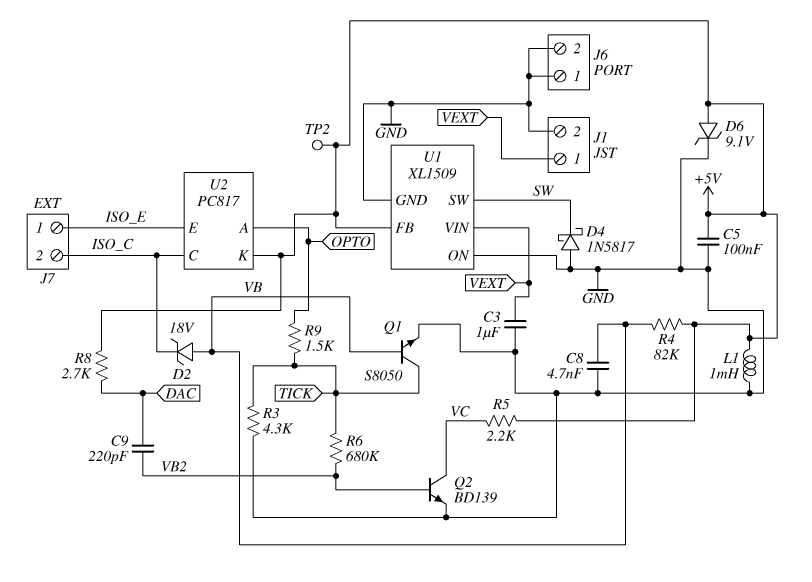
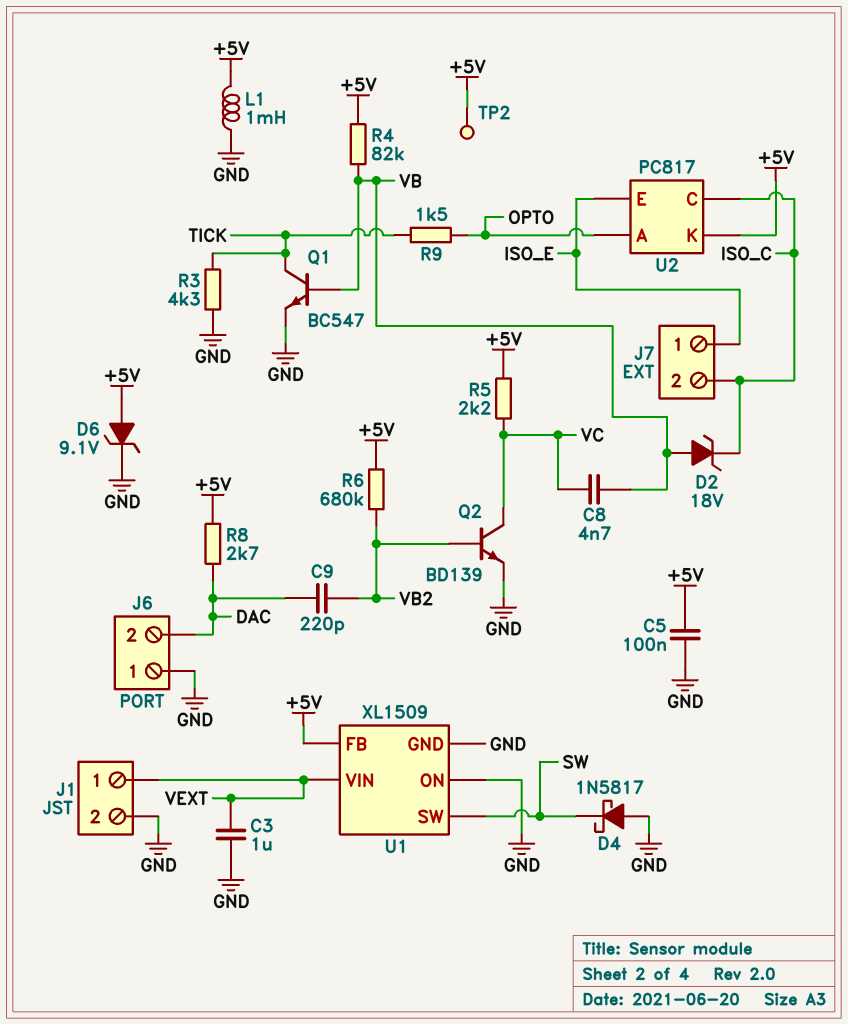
C8: 4.7nF (GND, VB) -> 4.7nF (VB, VC)
J6 pin 2: GND -> DAC
Q1: NPN S8050 (B VB, C TICK, E GND) -> NPN BC547 (B VB, C TICK, E GND)
R6: 680k (TICK, VB2) -> 680k (+5V, VB2)

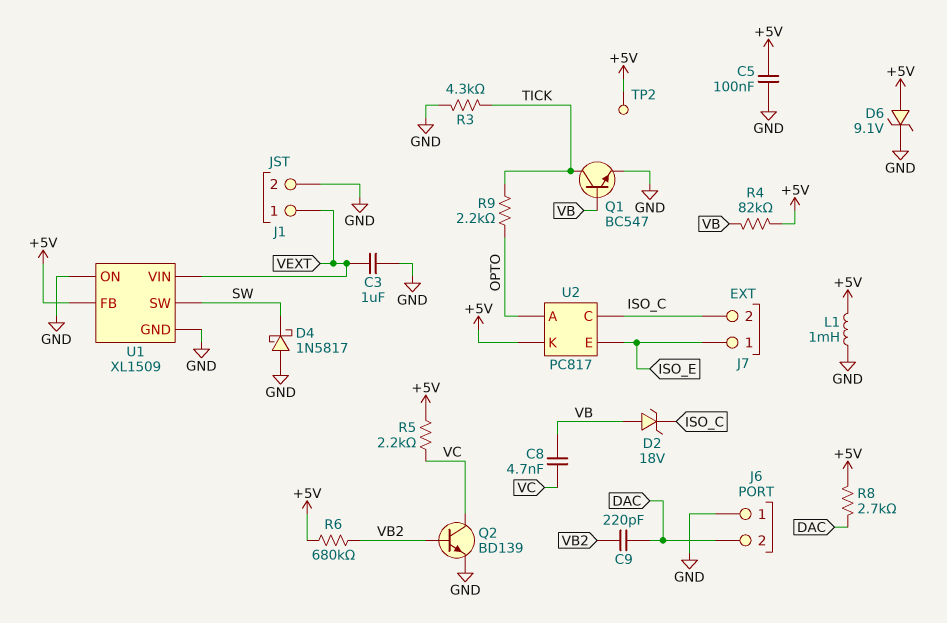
R9: 1.5k (OPTO, TICK) -> 2.2k (OPTO, TICK)

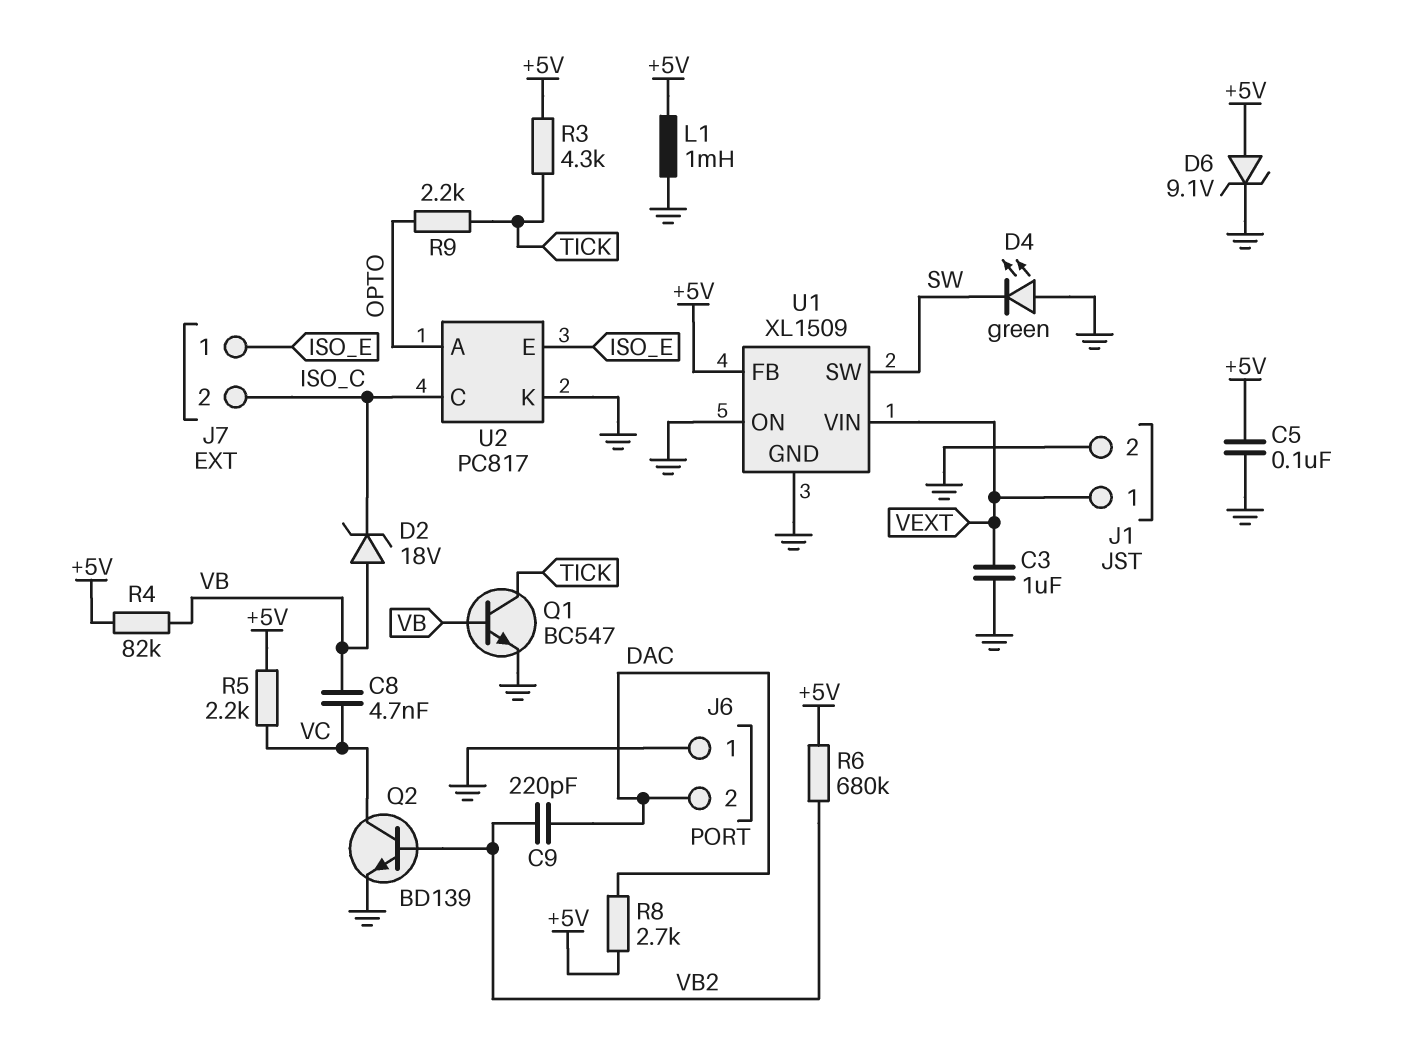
D4: schottky 1N5817 (A GND, K SW) -> LED green (A GND, K SW)
R3: 4.3k (GND, TICK) -> 4.3k (+5V, TICK)
TP2: test point (+5V) -> none
U2 pin K: +5V -> GND

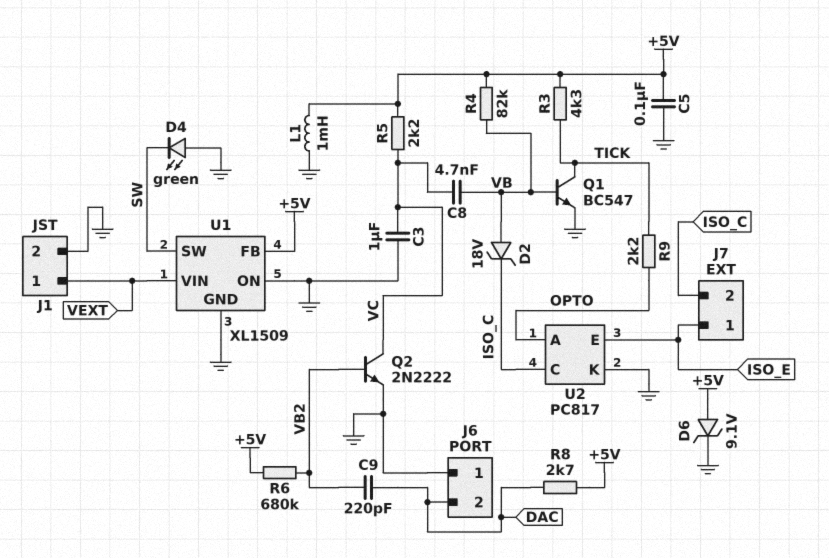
C3: 1uF (GND, VEXT) -> 1uF (GND, VC)
Q2: NPN BD139 (B VB2, C VC, E GND) -> NPN 2N2222 (B VB2, C VC, E GND)

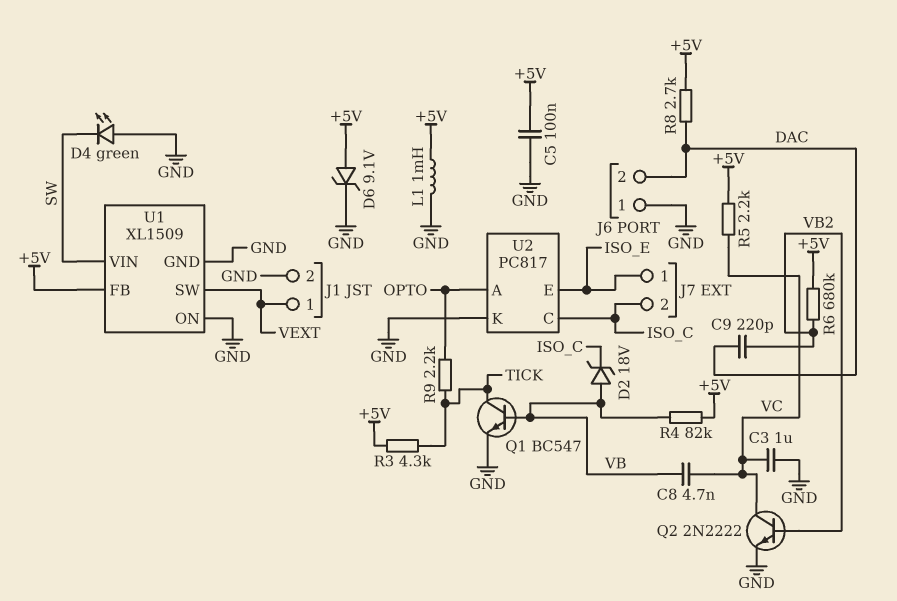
U1 pin SW: SW -> VEXT
U1 pin VIN: VEXT -> SW

